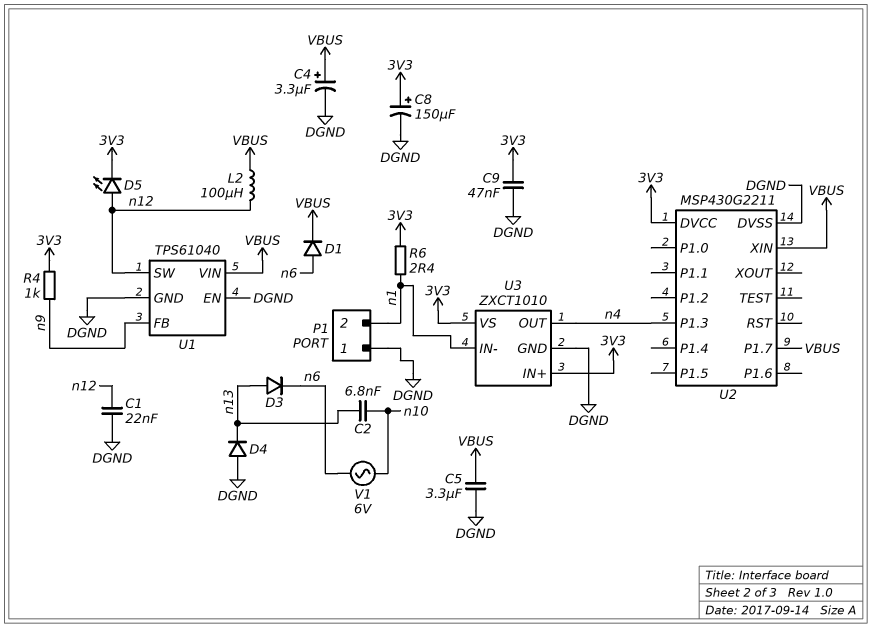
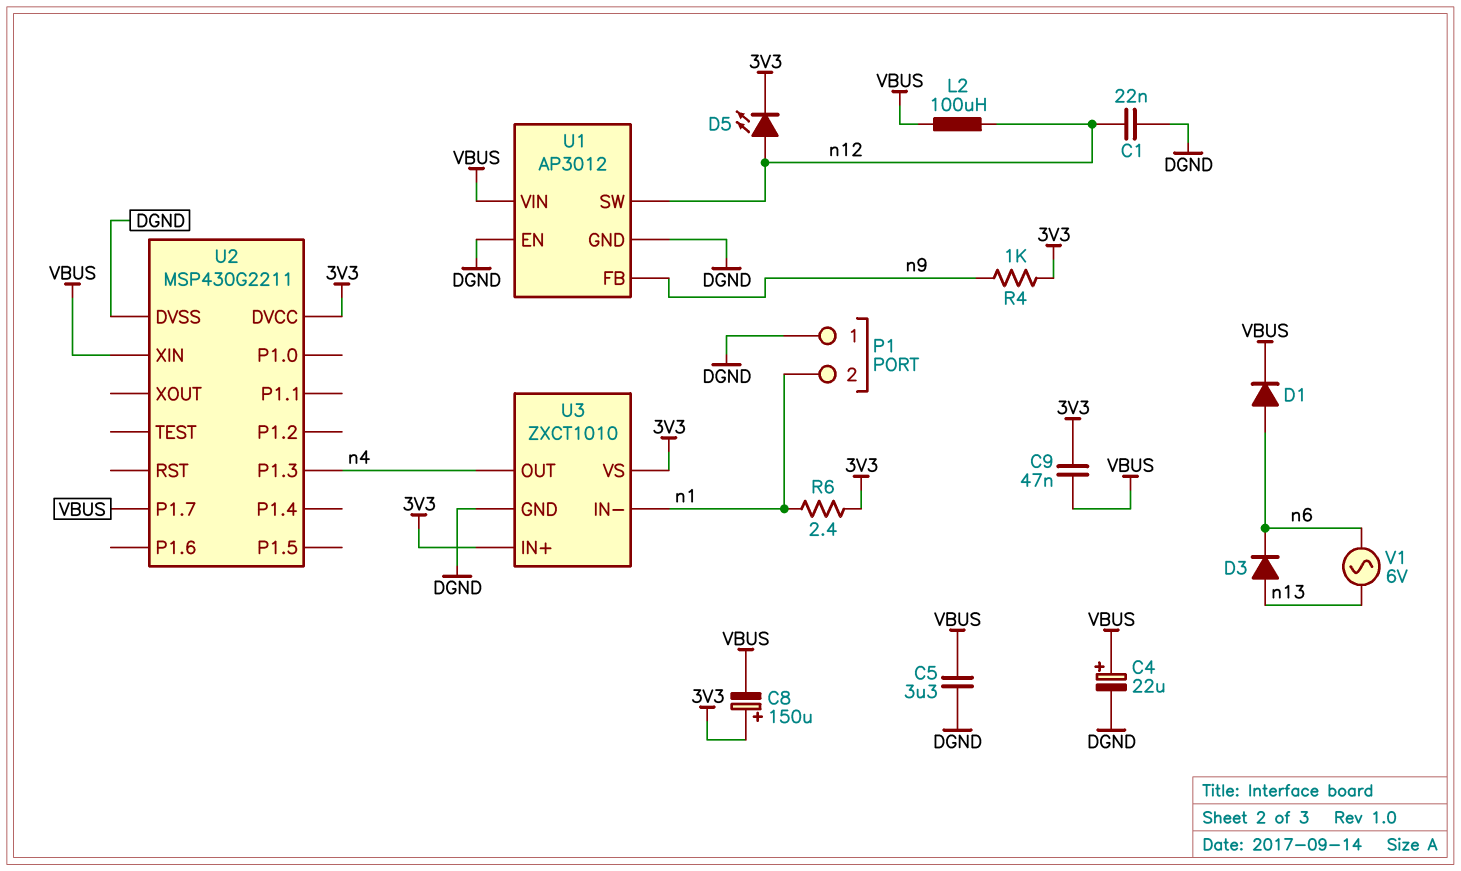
C2: 6.8nF (n10, n13) -> none
C4: 3.3uF (plus VBUS, minus DGND) -> 22uF (plus VBUS, minus DGND)
C8: 150uF (plus 3V3, minus DGND) -> 150uF (plus 3V3, minus VBUS)
C9: 47nF (3V3, DGND) -> 47nF (3V3, VBUS)
D4: diode (A DGND, K n13) -> none
U1: TPS61040 -> AP3012
V1: AC 6V (n6, n10) -> AC 6V (n6, n13)

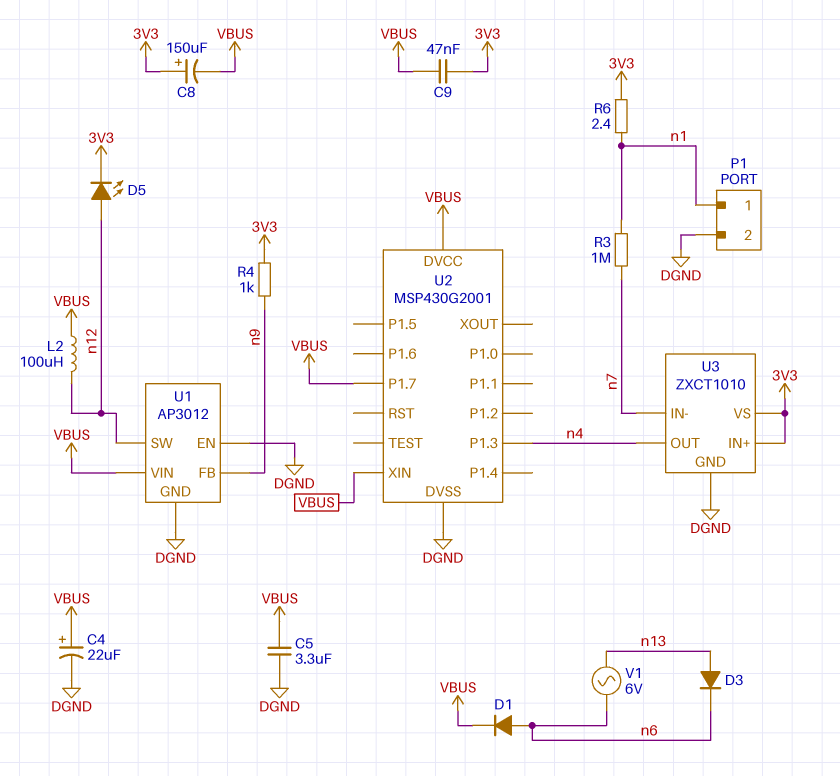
C1: 22nF (DGND, n12) -> none
P1 pin 1: DGND -> n1
P1 pin 2: n1 -> DGND
R3: none -> 1M (n1, n7)
U2: MSP430G2211 -> MSP430G2001
U2 pin DVCC: 3V3 -> VBUS
U3 pin IN-: n1 -> n7

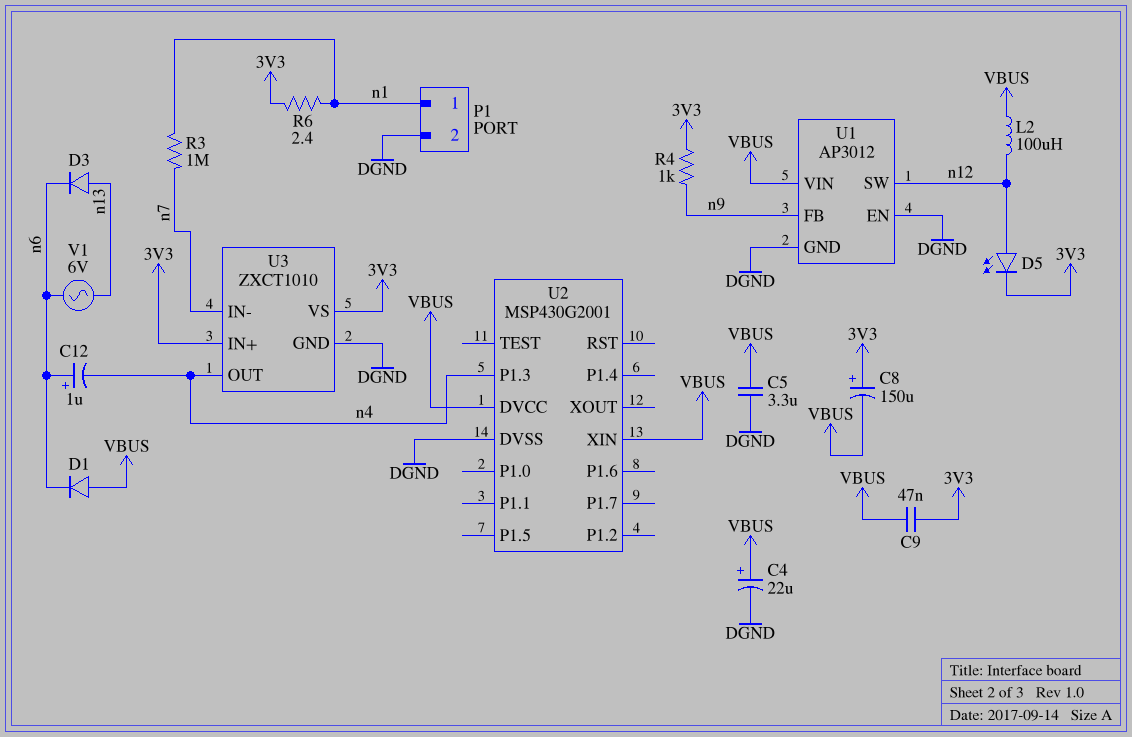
C12: none -> 1uF (plus n6, minus n4)
D1: diode (A n6, K VBUS) -> diode (A VBUS, K n6)
U2 pin P1.7: VBUS -> none

